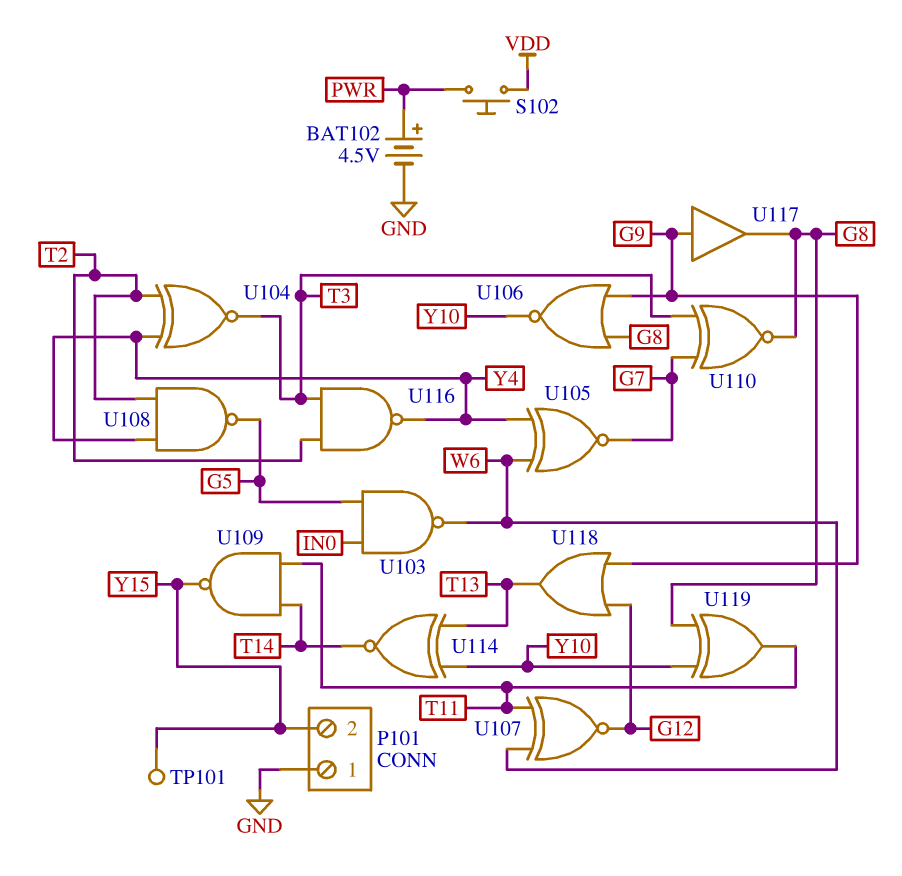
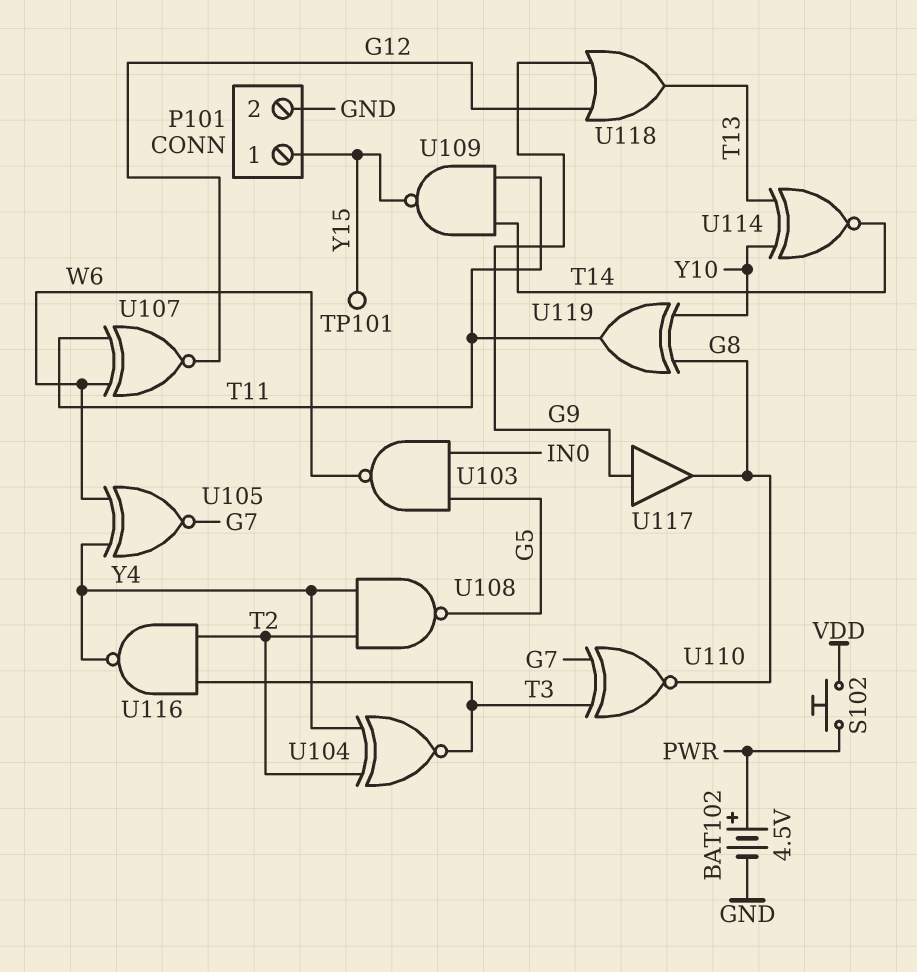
P101 pin 1: GND -> Y15
P101 pin 2: Y15 -> GND
U106: NOR (in G8, in G9, out Y10) -> none

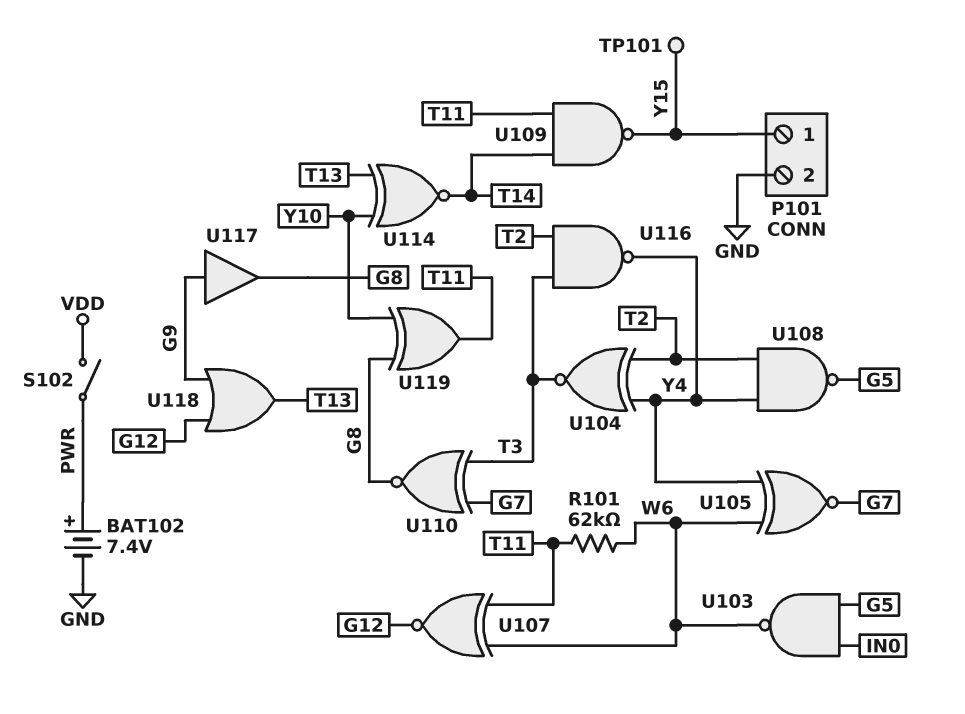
BAT102: 4.5V (plus PWR, minus GND) -> 7.4V (plus PWR, minus GND)
R101: none -> 62k (T11, W6)
S102: button (PWR, VDD) -> switch (PWR, VDD)

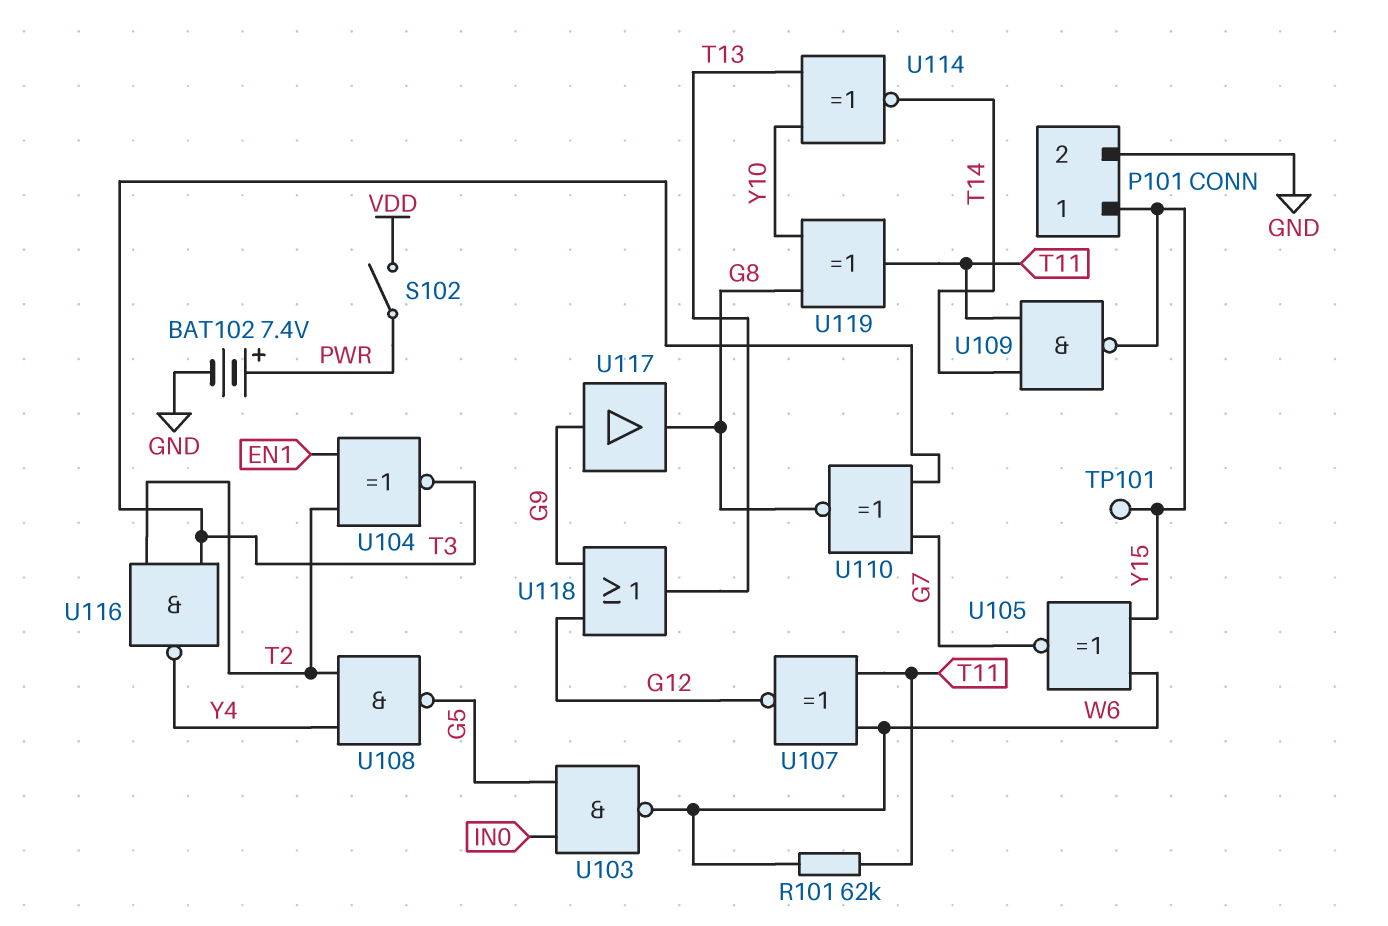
U104: XNOR (in T2, in Y4, out T3) -> XNOR (in EN1, in T2, out T3)
U105: XNOR (in W6, in Y4, out G7) -> XNOR (in W6, in Y15, out G7)

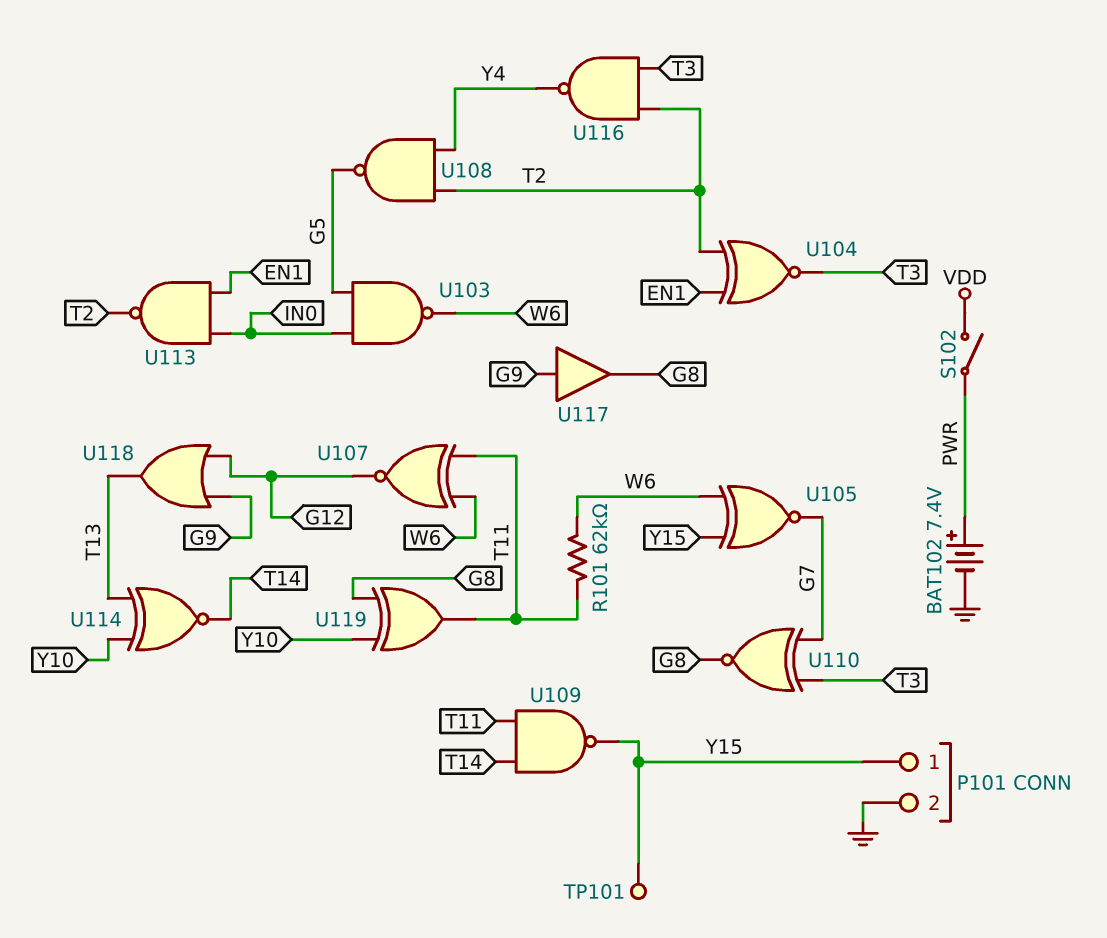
U113: none -> NAND (in EN1, in IN0, out T2)

